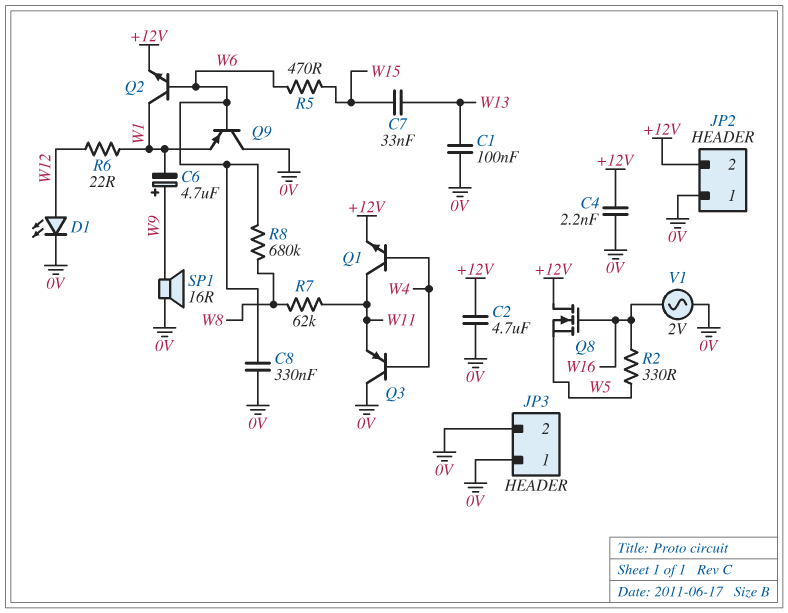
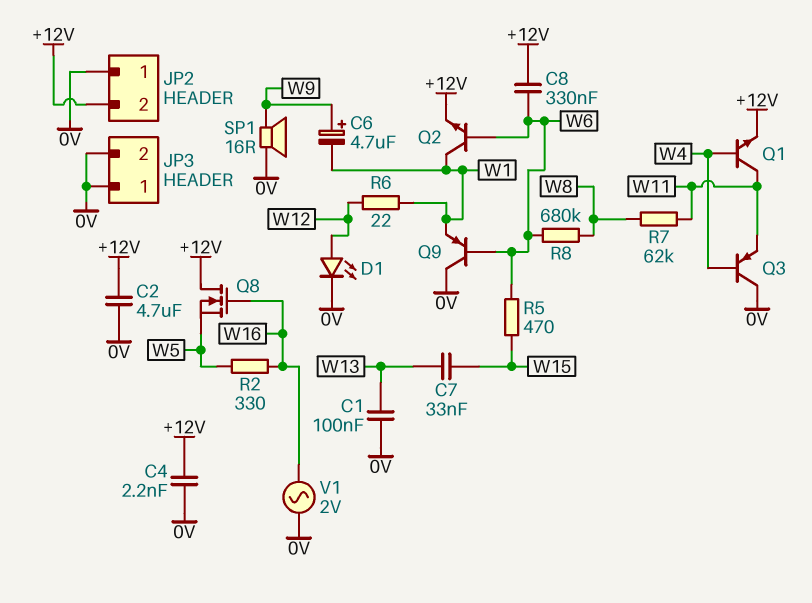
C8: 330nF (0V, W6) -> 330nF (+12V, W6)

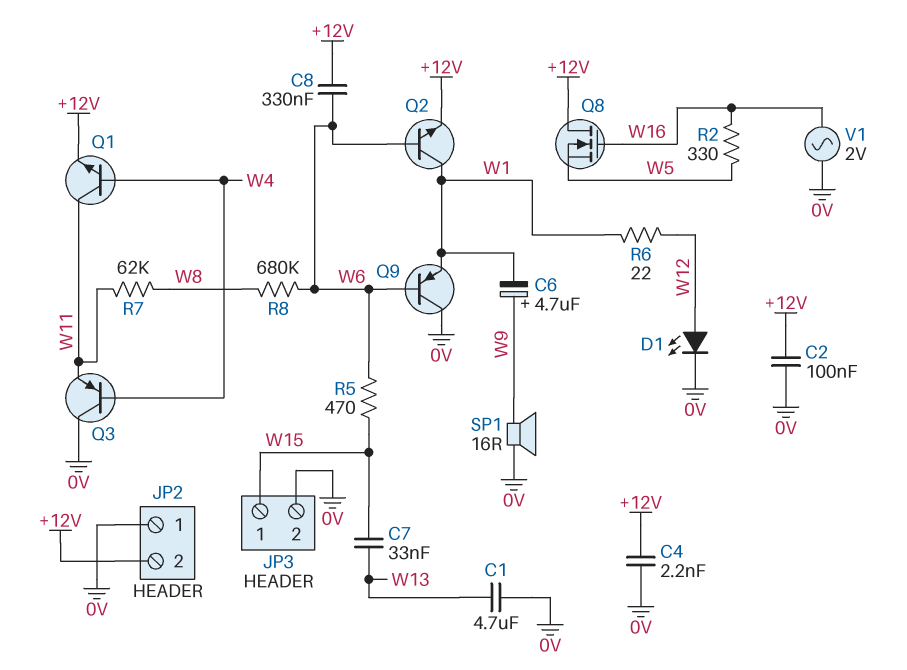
C1: 100nF (0V, W13) -> 4.7uF (0V, W13)
C2: 4.7uF (+12V, 0V) -> 100nF (+12V, 0V)
JP3 pin 1: 0V -> W15

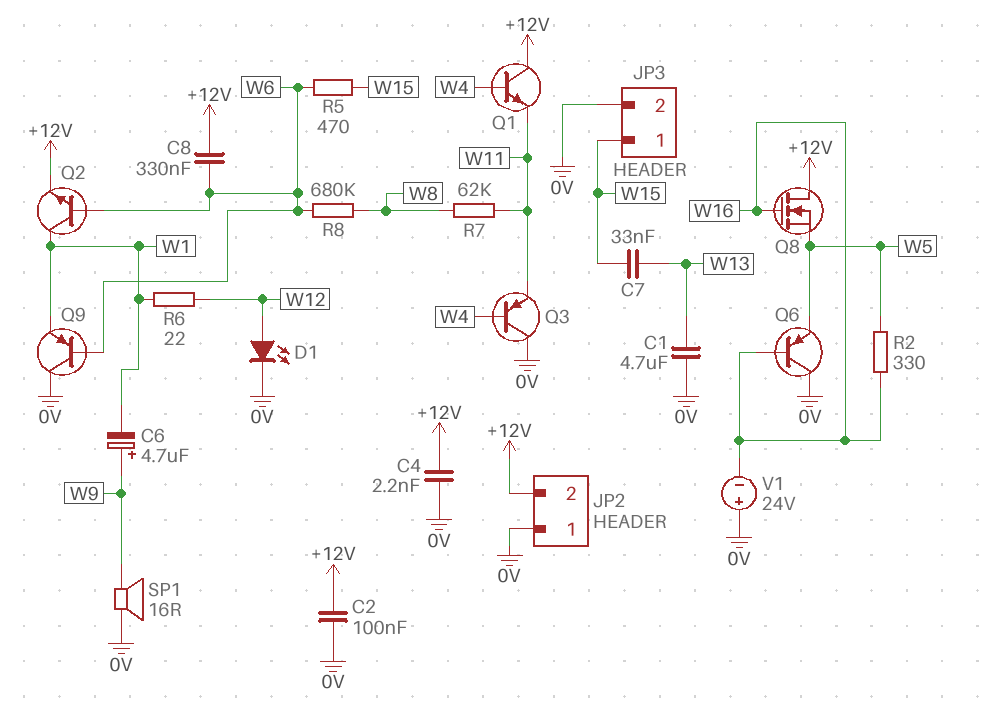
Q1: NPN (B W4, C W11, E +12V) -> NPN (B W4, C +12V, E W11)
Q6: none -> PNP (B W16, C 0V, E W5)
V1: AC 2V (0V, W16) -> 24V (plus 0V, minus W16)

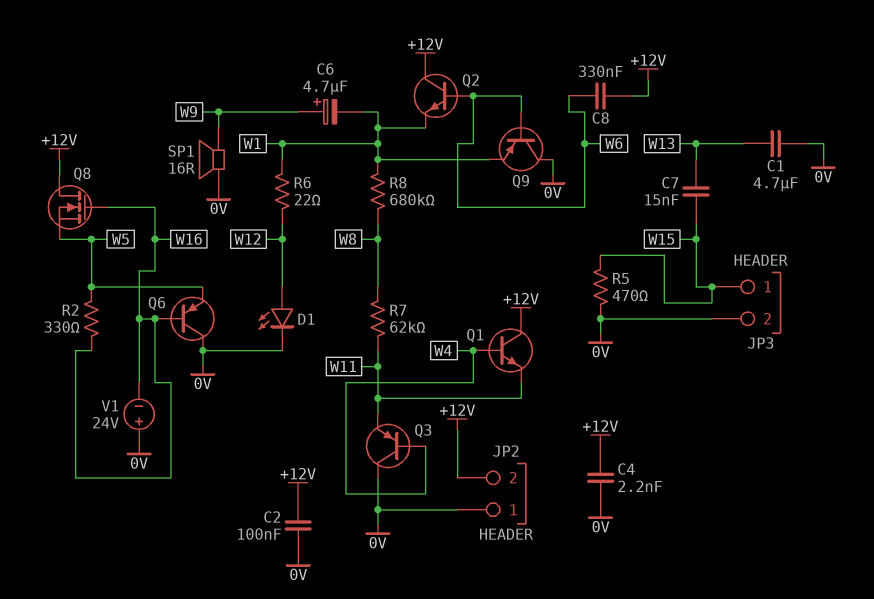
C7: 33nF (W13, W15) -> 15nF (W13, W15)
Q2: NPN (B W6, C W1, E +12V) -> NPN (B W6, C +12V, E W1)
R5: 470 (W6, W15) -> 470 (0V, W15)
R8: 680k (W6, W8) -> 680k (W1, W8)

